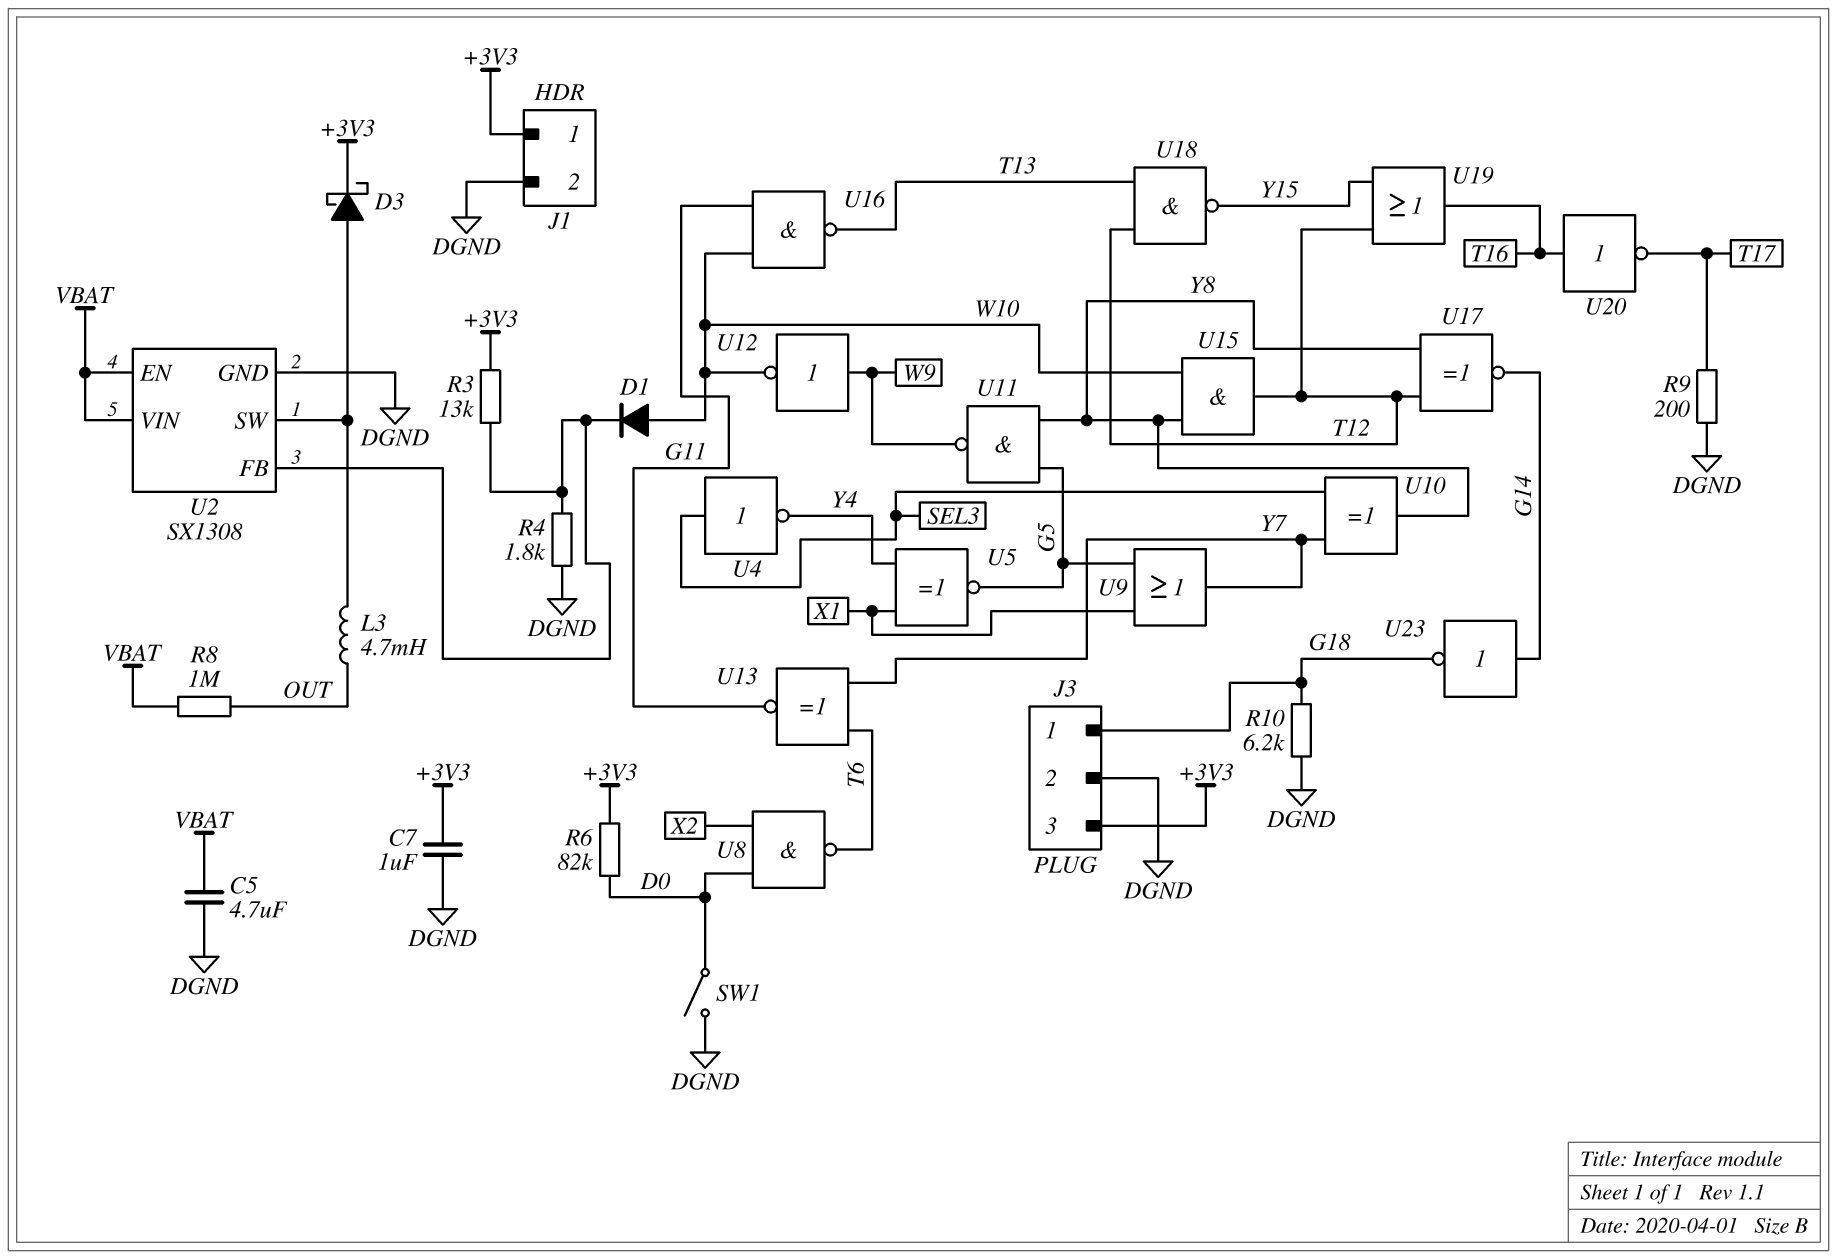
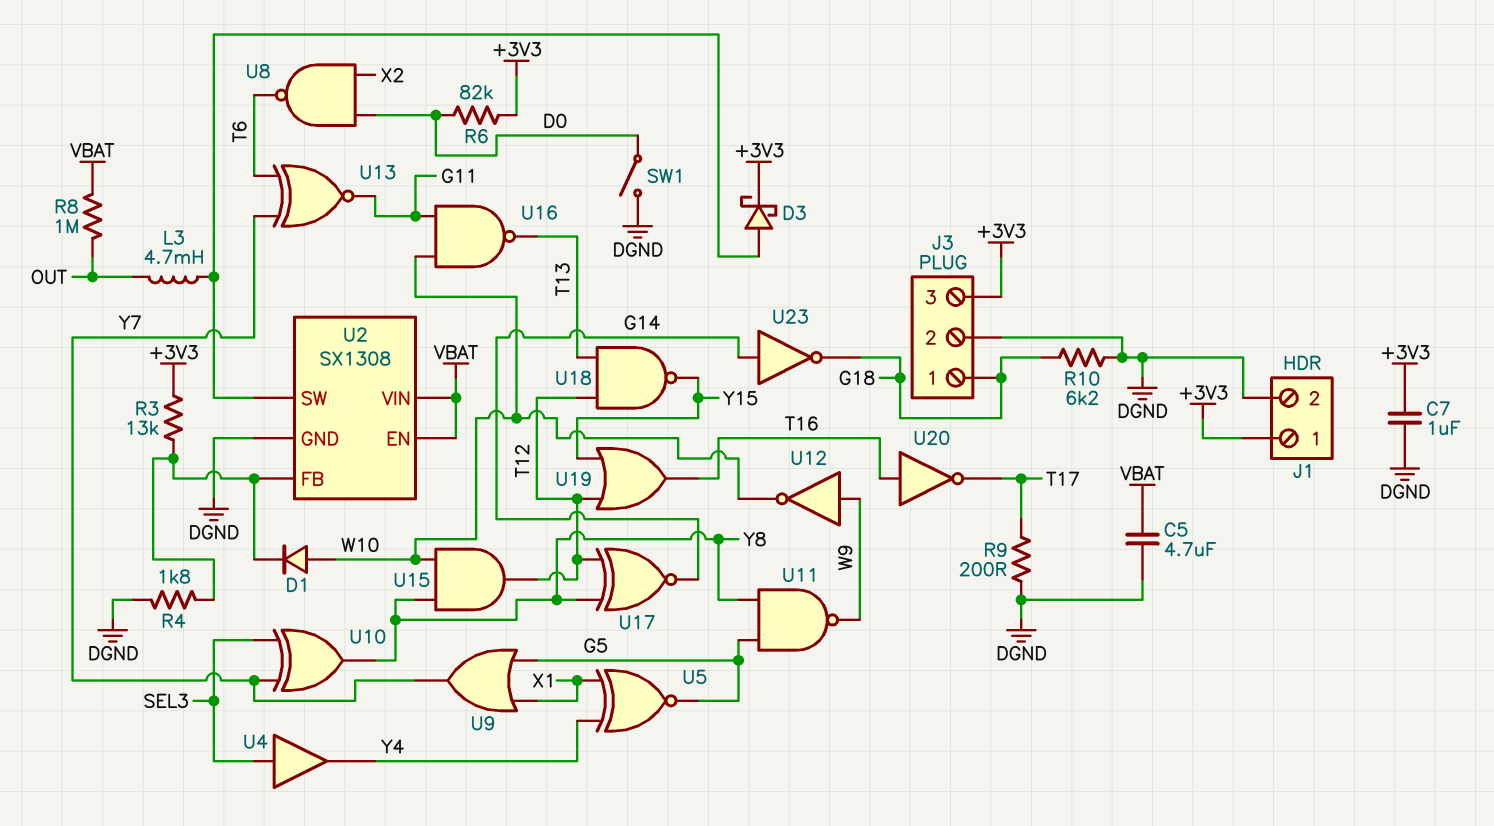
U4: NOT (in SEL3, out Y4) -> buffer (in SEL3, out Y4)

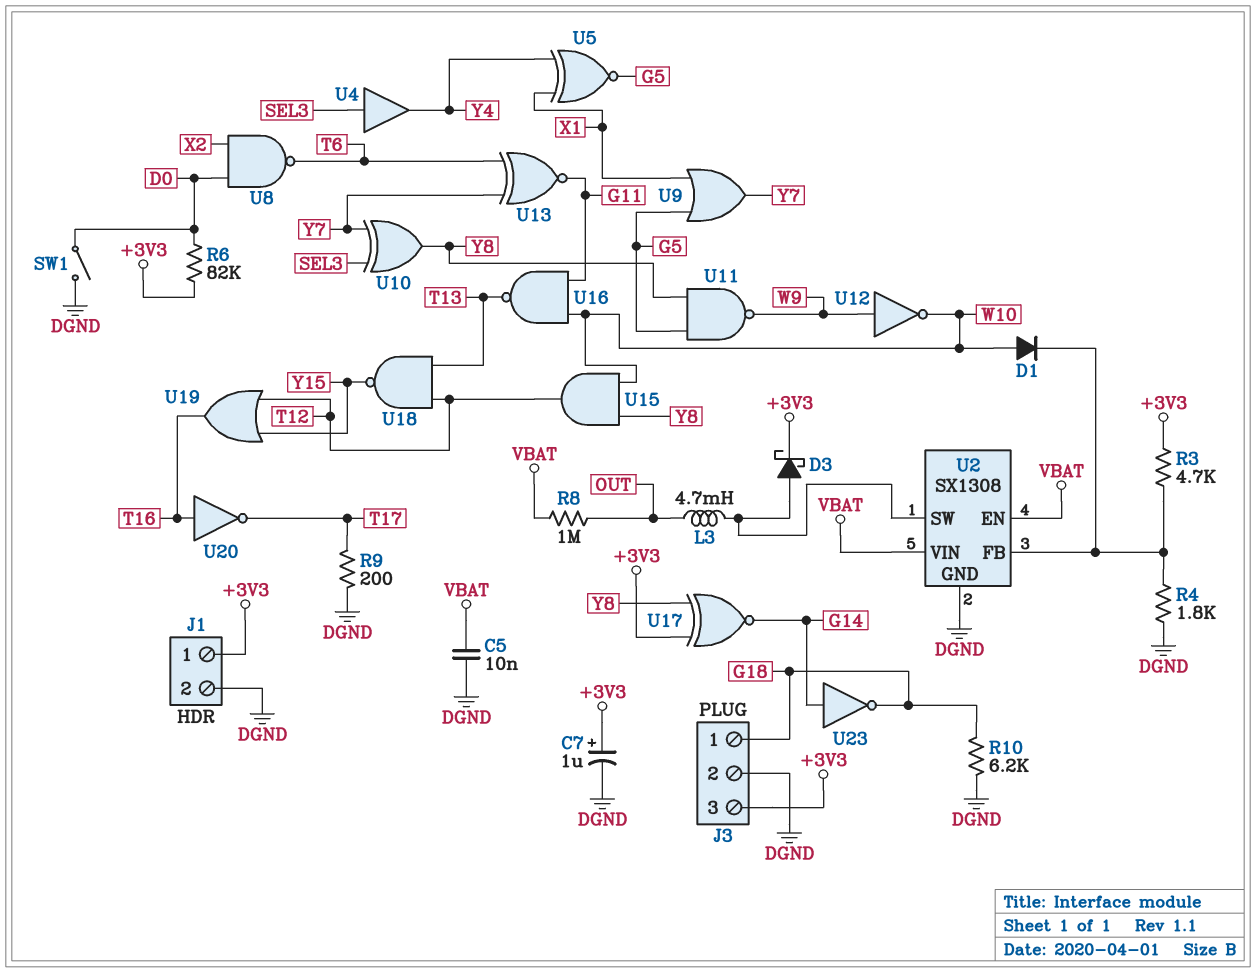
C5: 4.7uF (DGND, VBAT) -> 10nF (DGND, VBAT)
C7: 1uF (+3V3, DGND) -> 1uF (plus +3V3, minus DGND)
R3: 13k (+3V3, U2/FB) -> 4.7k (+3V3, U2/FB)
U17: XNOR (in T12, in Y8, out G14) -> XNOR (in +3V3, in Y8, out G14)

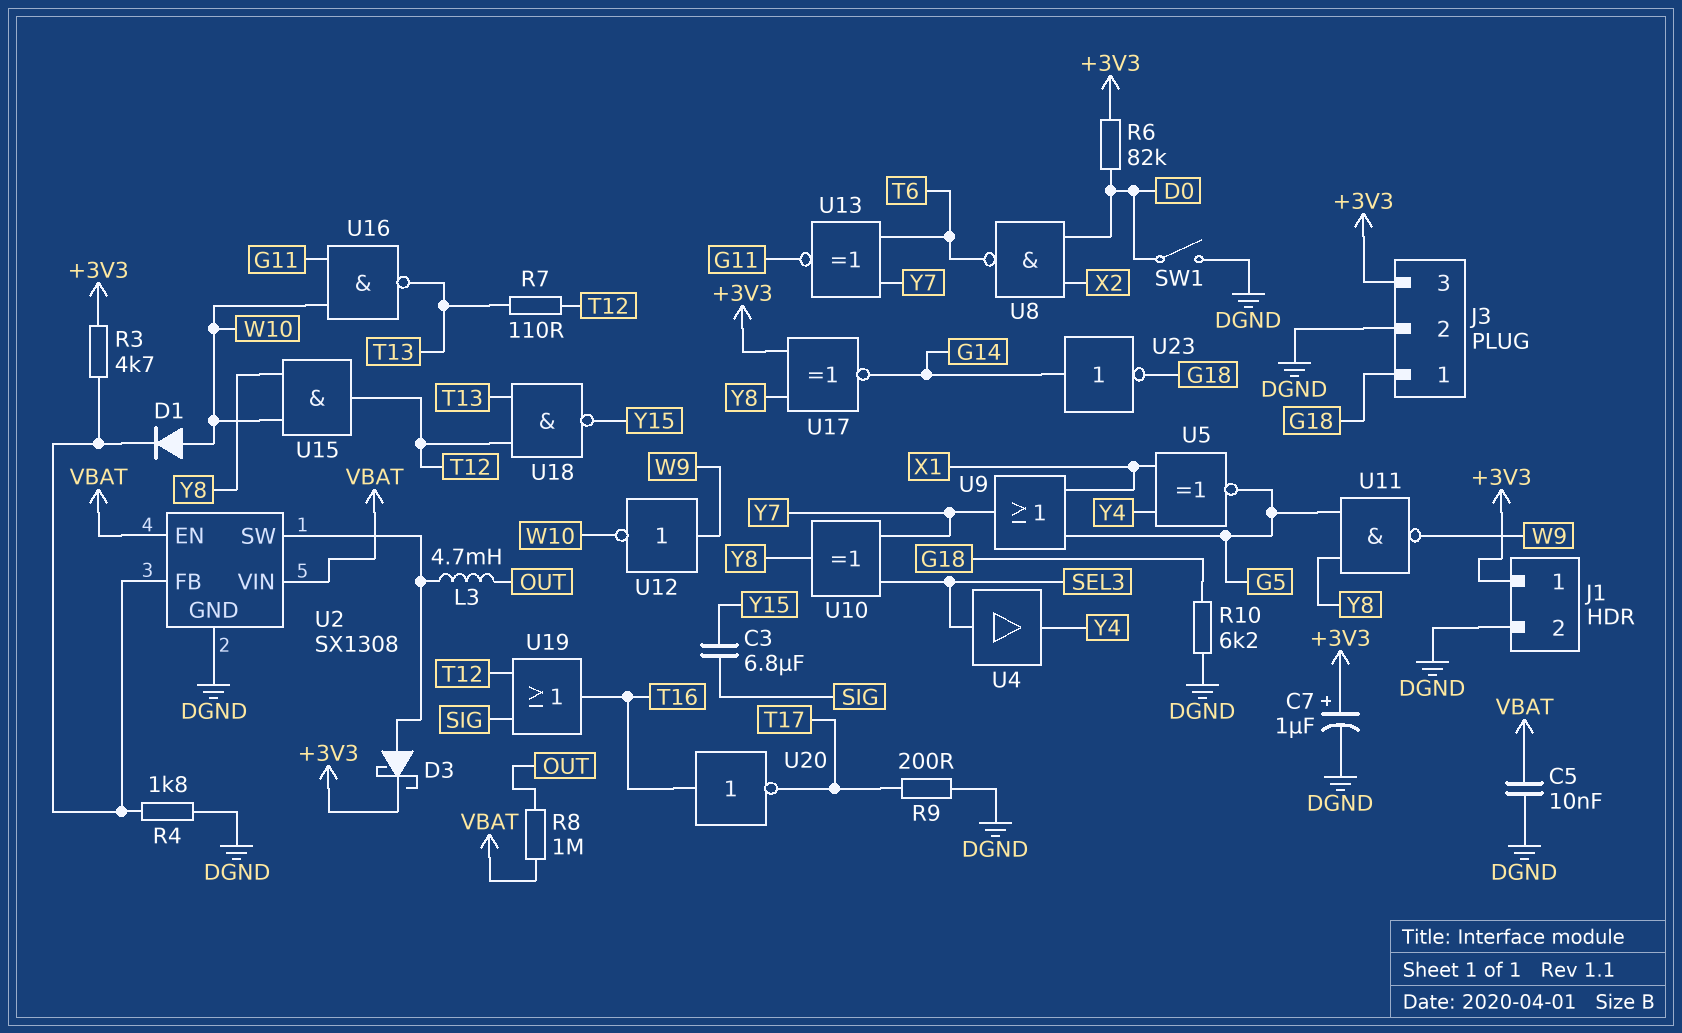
C3: none -> 6.8uF (SIG, Y15)
R7: none -> 110 (T12, T13)
U19: OR (in T12, in Y15, out T16) -> OR (in SIG, in T12, out T16)

